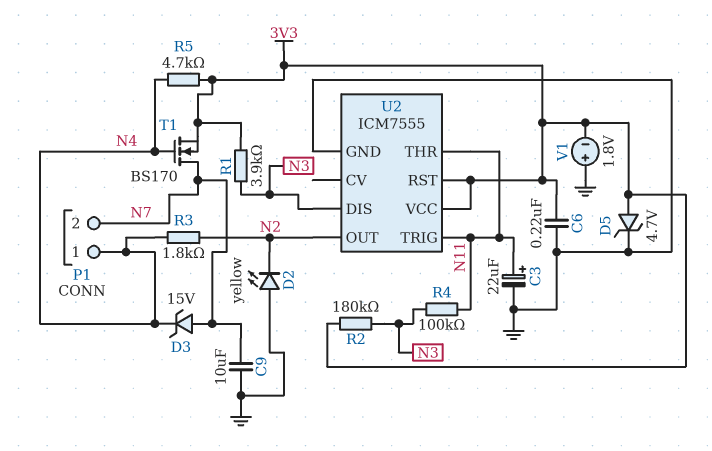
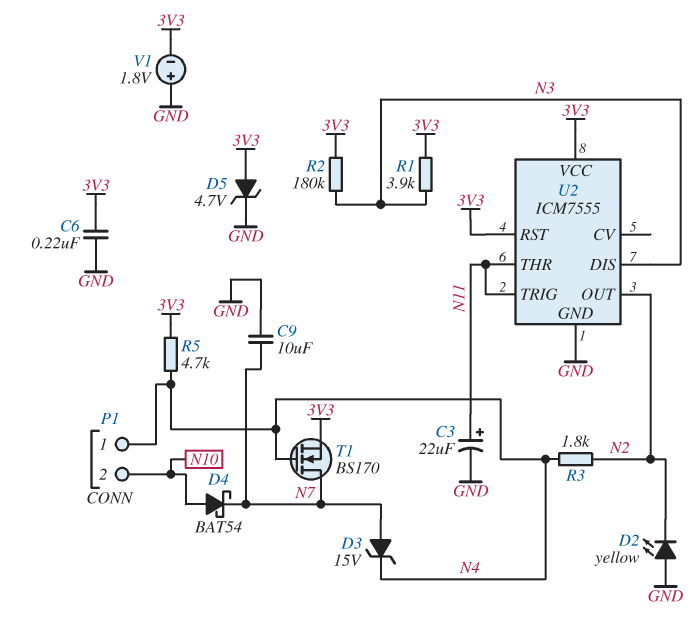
D4: none -> schottky BAT54 (A N10, K N7)
P1 pin 2: N7 -> N10
R4: 100k (N3, N11) -> none

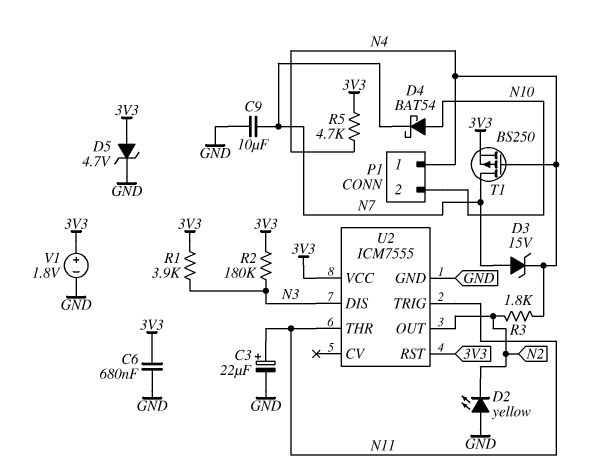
C6: 220nF (3V3, GND) -> 680nF (3V3, GND)
T1: NMOS BS170 (G N4, D N7, S 3V3) -> PMOS BS250 (G N4, D N7, S 3V3)
V1: 1.8V (plus GND, minus 3V3) -> 1.8V (plus 3V3, minus GND)

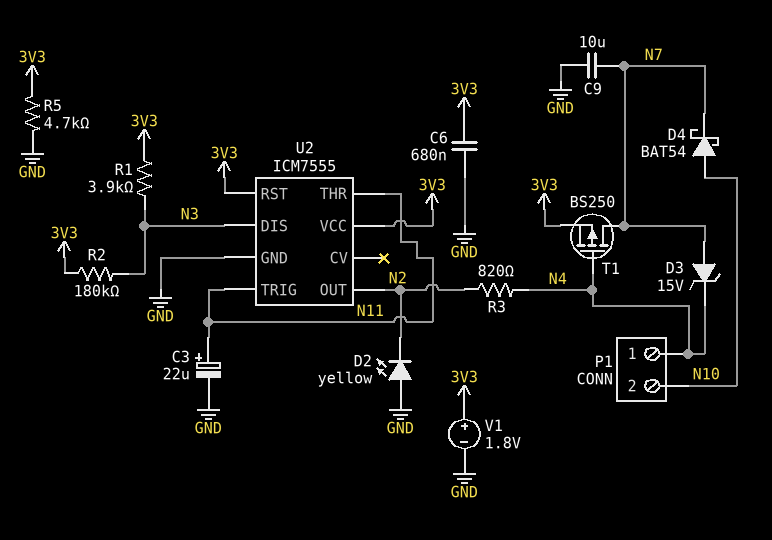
D5: zener 4.7V (A 3V3, K GND) -> none
R3: 1.8k (N2, N4) -> 820 (N2, N4)
R5: 4.7k (3V3, N4) -> 4.7k (3V3, GND)

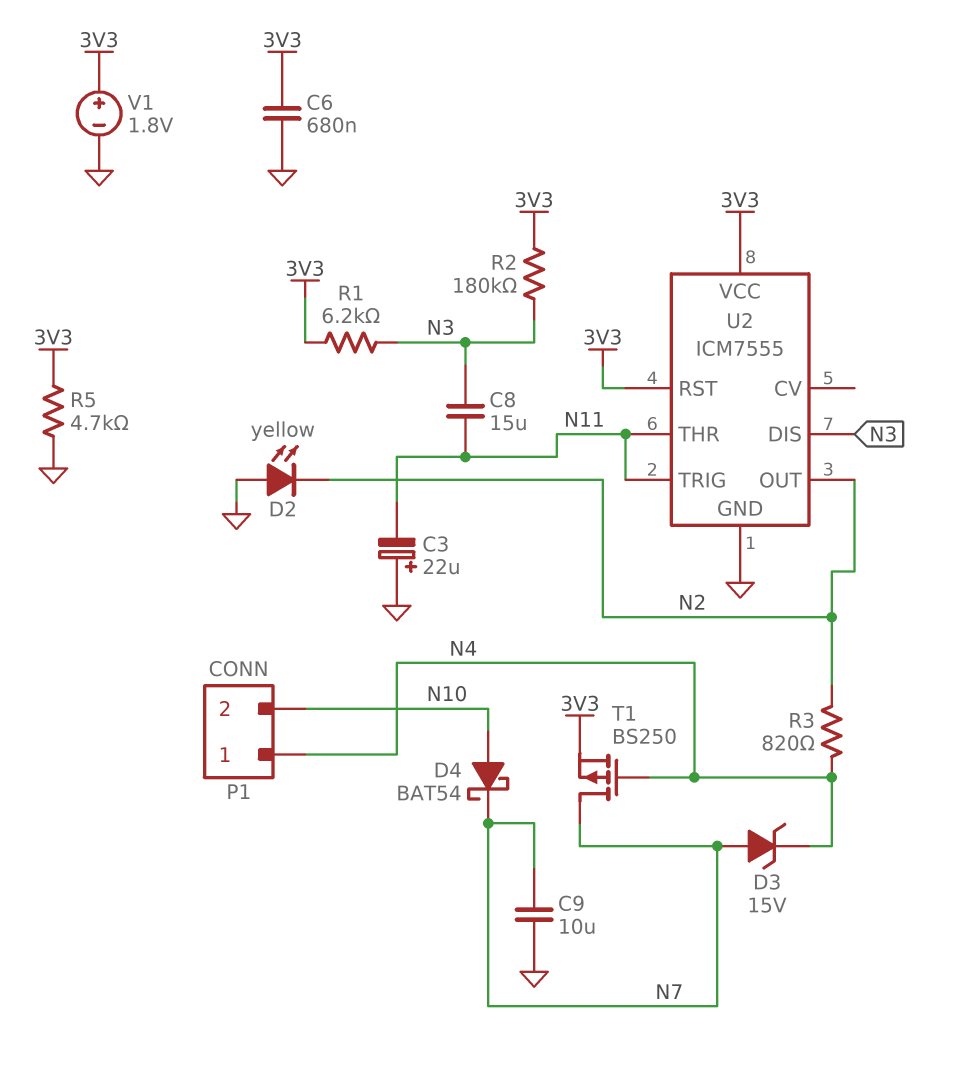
C3: 22uF (plus N11, minus GND) -> 22uF (plus GND, minus N11)
C8: none -> 15uF (N3, N11)
R1: 3.9k (3V3, N3) -> 6.2k (3V3, N3)

